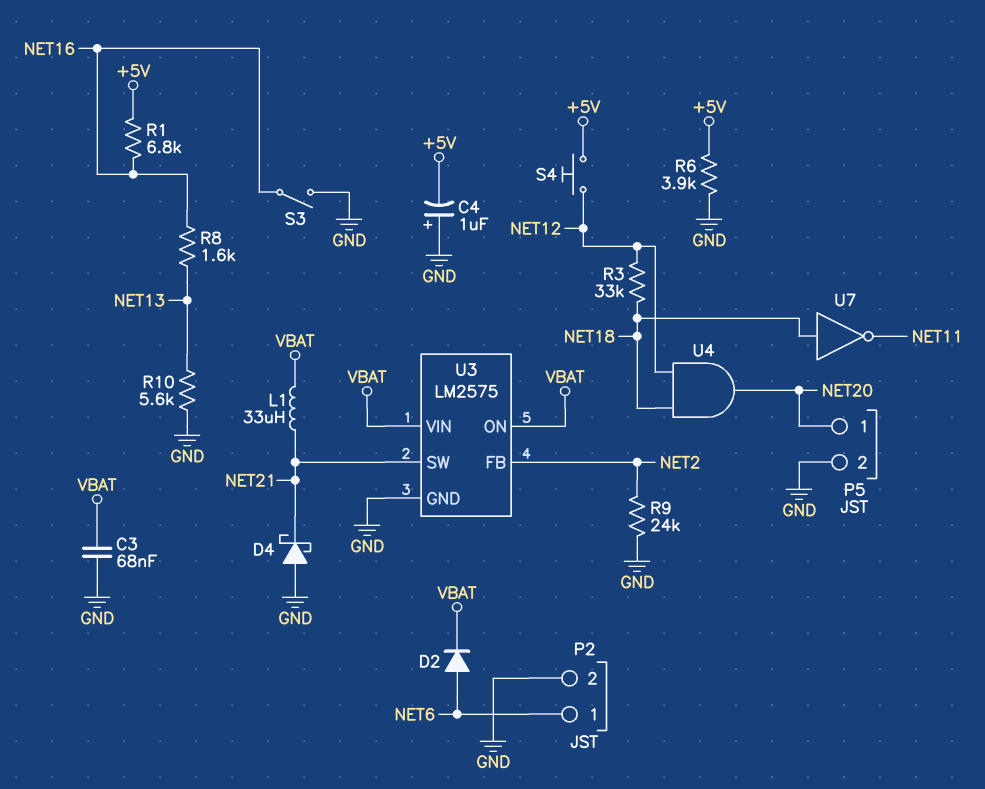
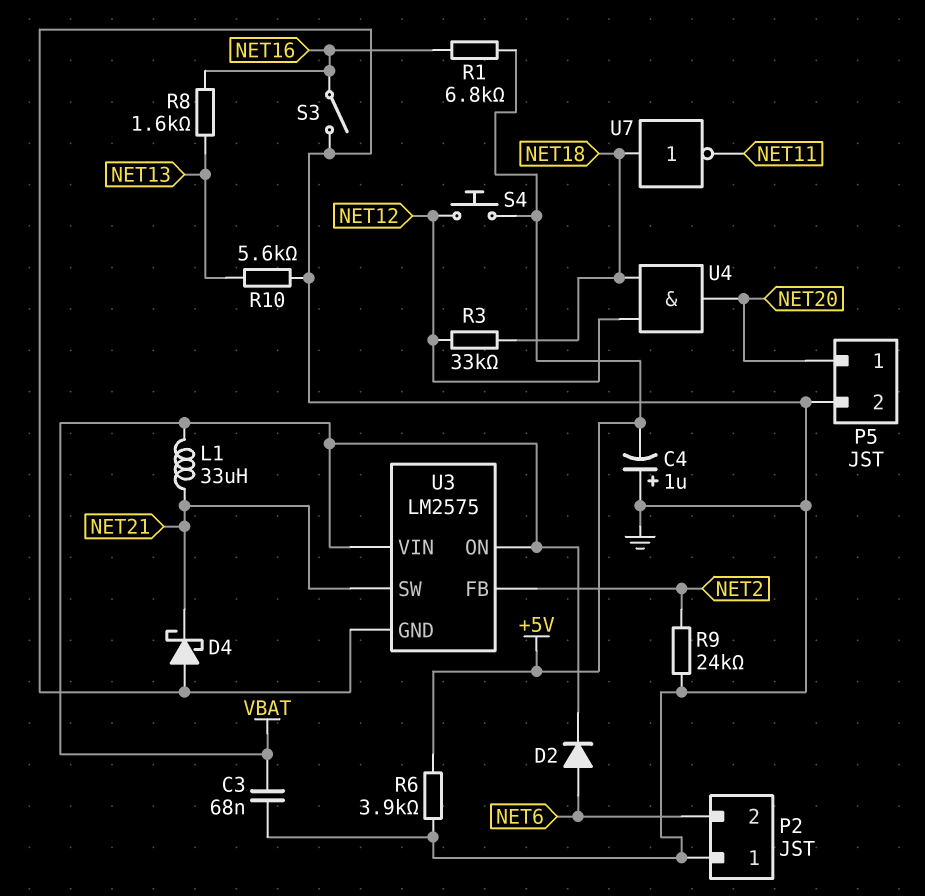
P2 pin 1: NET6 -> GND
P2 pin 2: GND -> NET6

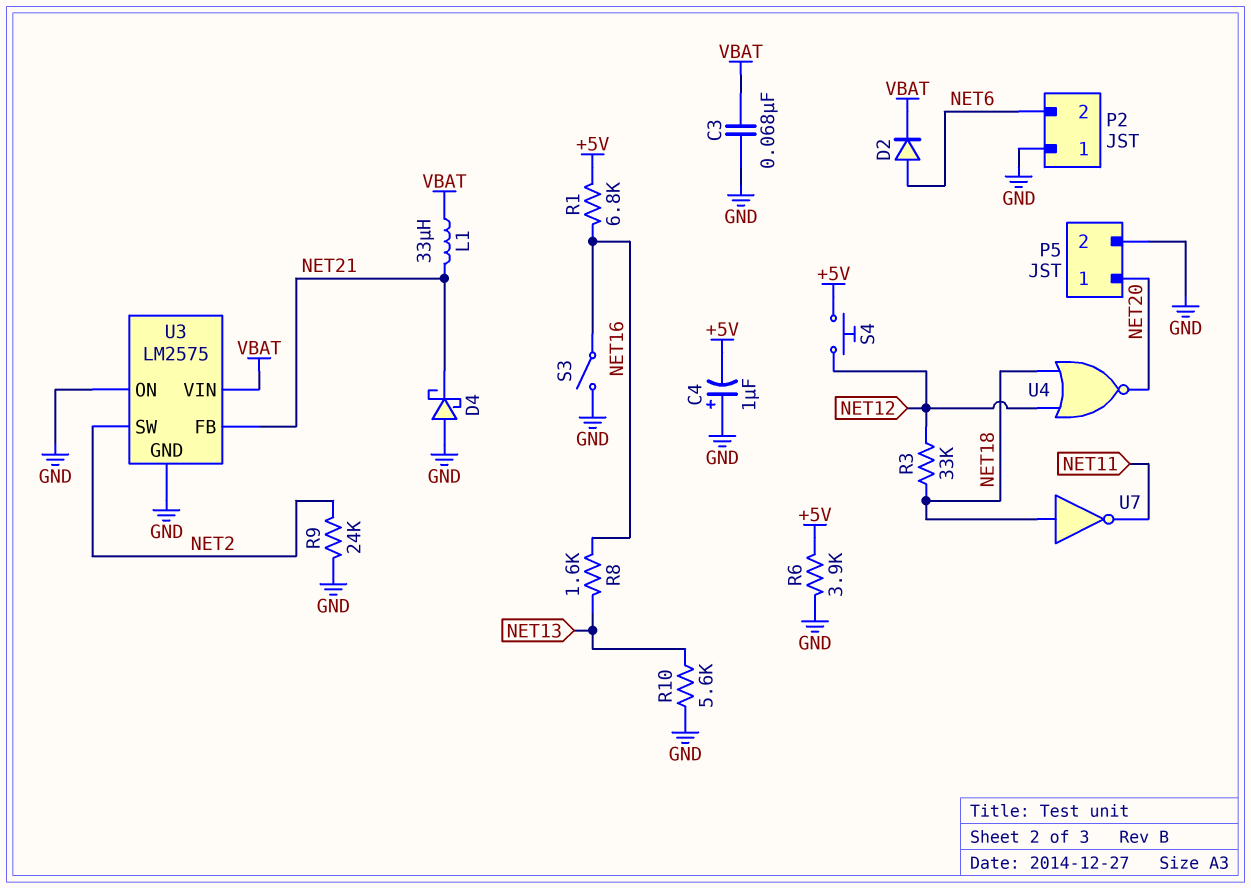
U3 pin FB: NET2 -> NET21
U3 pin ON: VBAT -> GND
U3 pin SW: NET21 -> NET2
U4: AND (in NET12, in NET18, out NET20) -> NOR (in NET12, in NET18, out NET20)

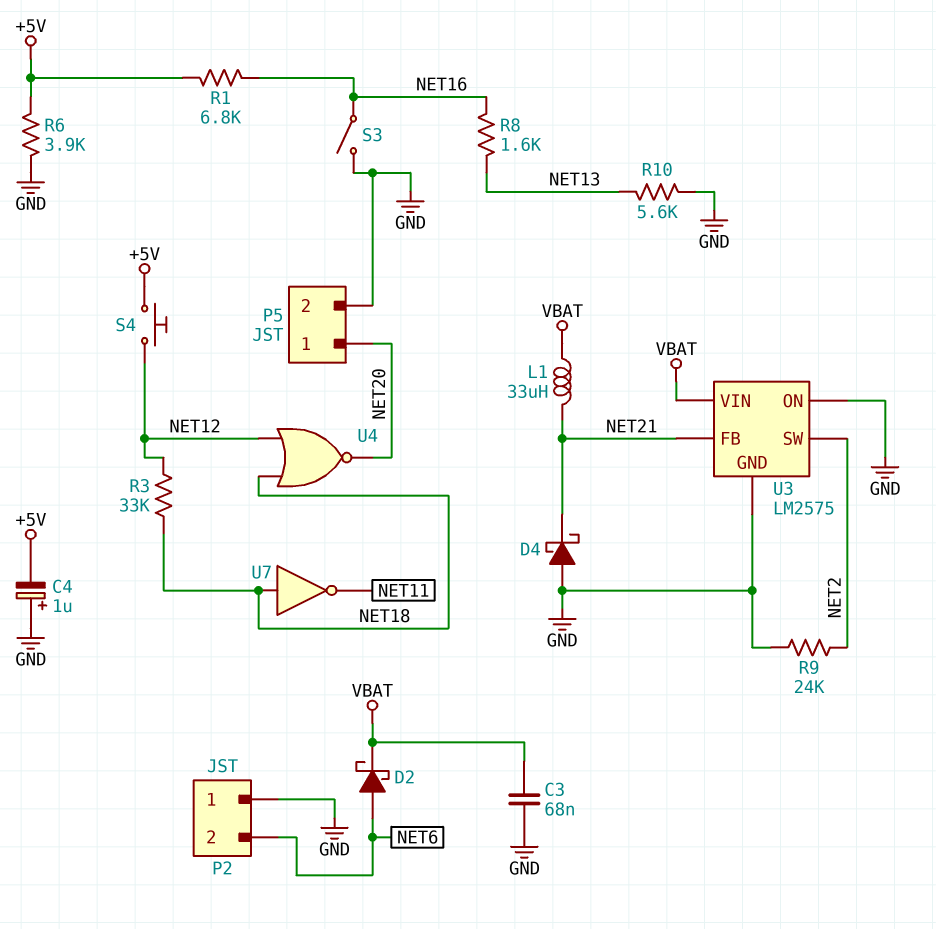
D2: diode (A NET6, K VBAT) -> schottky (A NET6, K VBAT)

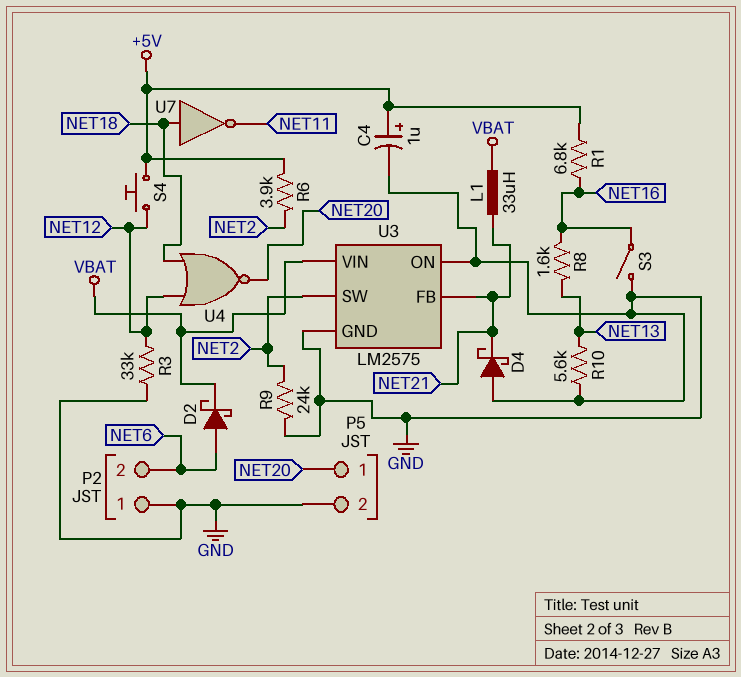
C3: 68nF (GND, VBAT) -> none
C4: 1uF (plus GND, minus +5V) -> 1uF (plus +5V, minus GND)
R3: 33k (NET12, NET18) -> 33k (GND, NET12)
R6: 3.9k (+5V, GND) -> 3.9k (+5V, NET2)

